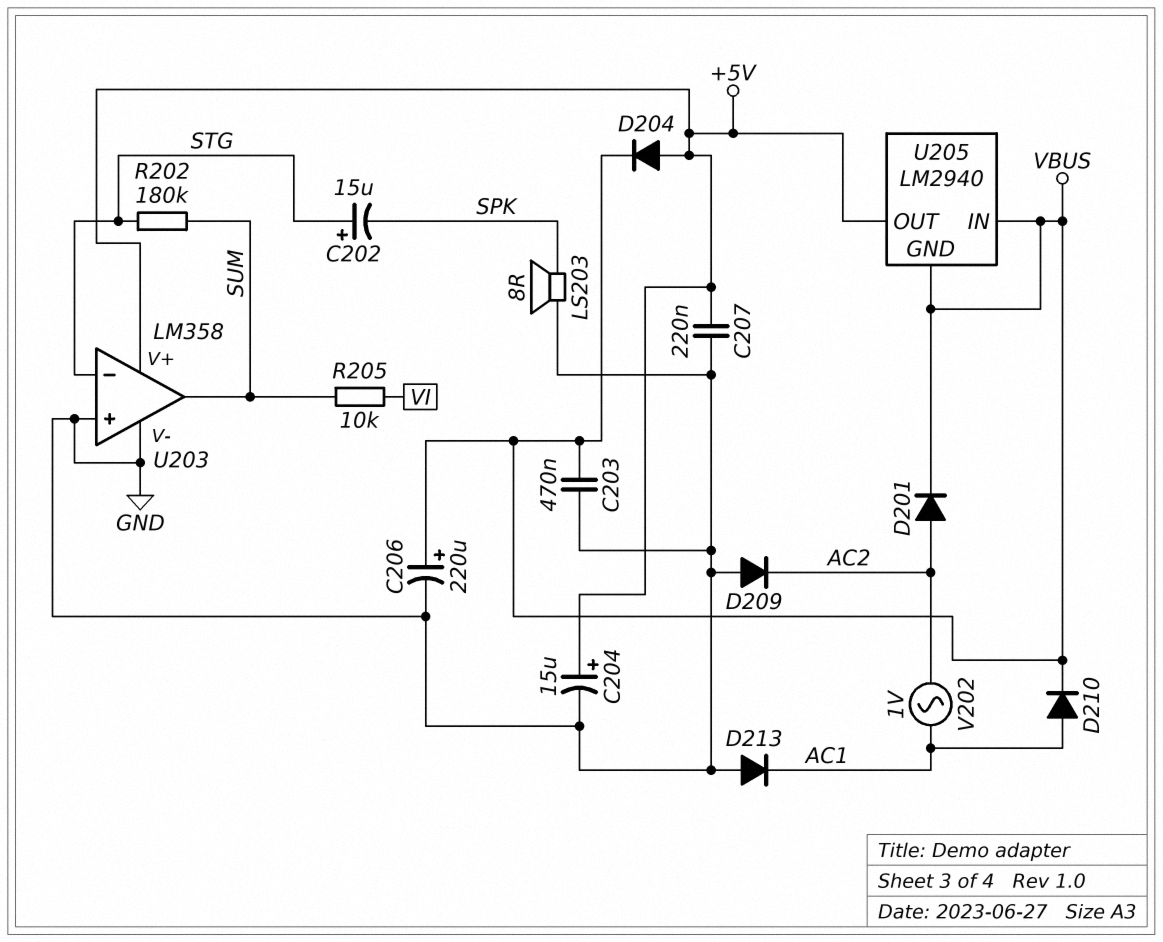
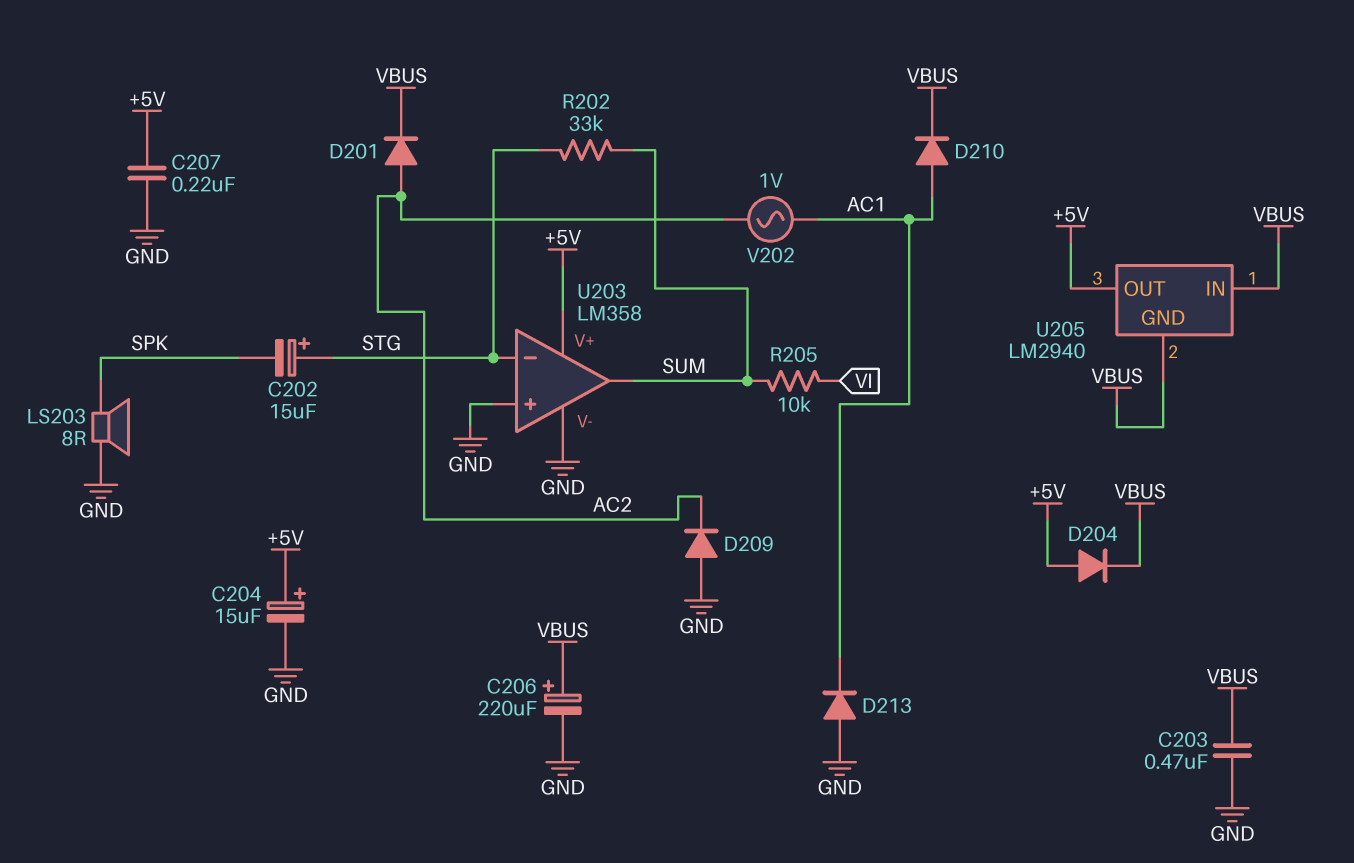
R202: 180k (STG, SUM) -> 33k (STG, SUM)

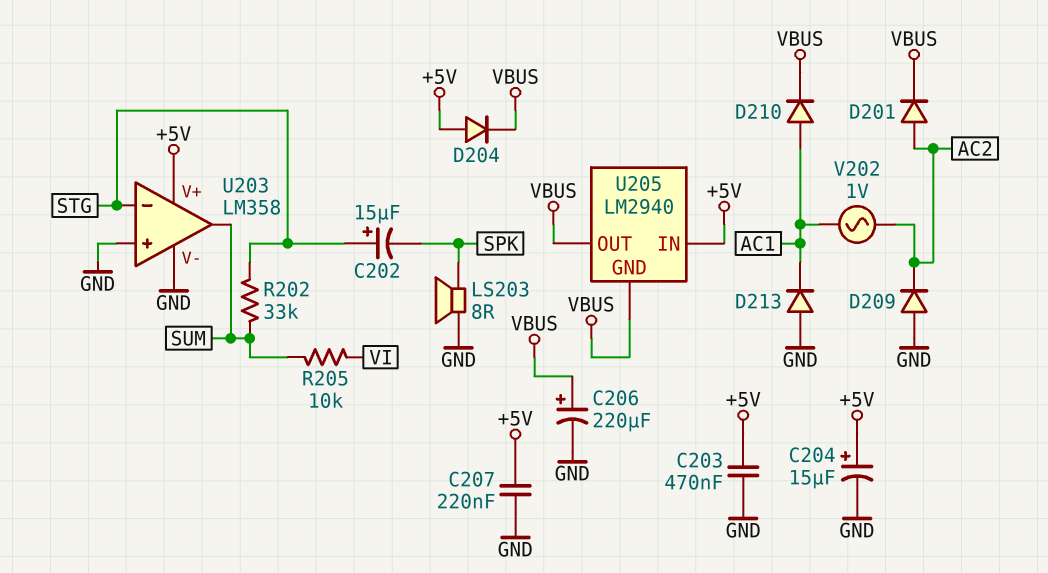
C203: 470nF (GND, VBUS) -> 470nF (+5V, GND)
U205 pin IN: VBUS -> +5V
U205 pin OUT: +5V -> VBUS

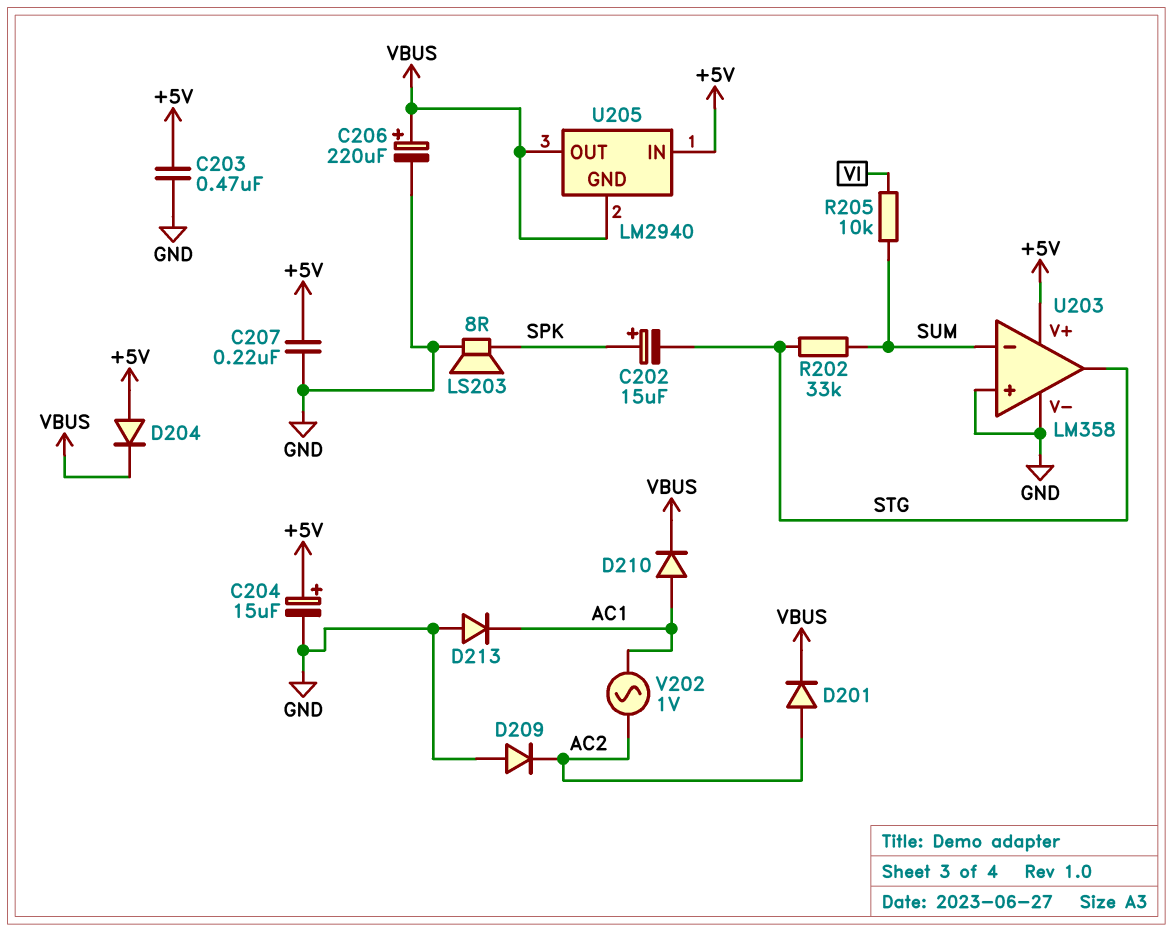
C202: 15uF (plus STG, minus SPK) -> 15uF (plus SPK, minus STG)
U203 pin in-: STG -> SUM
U203 pin out: SUM -> STG

